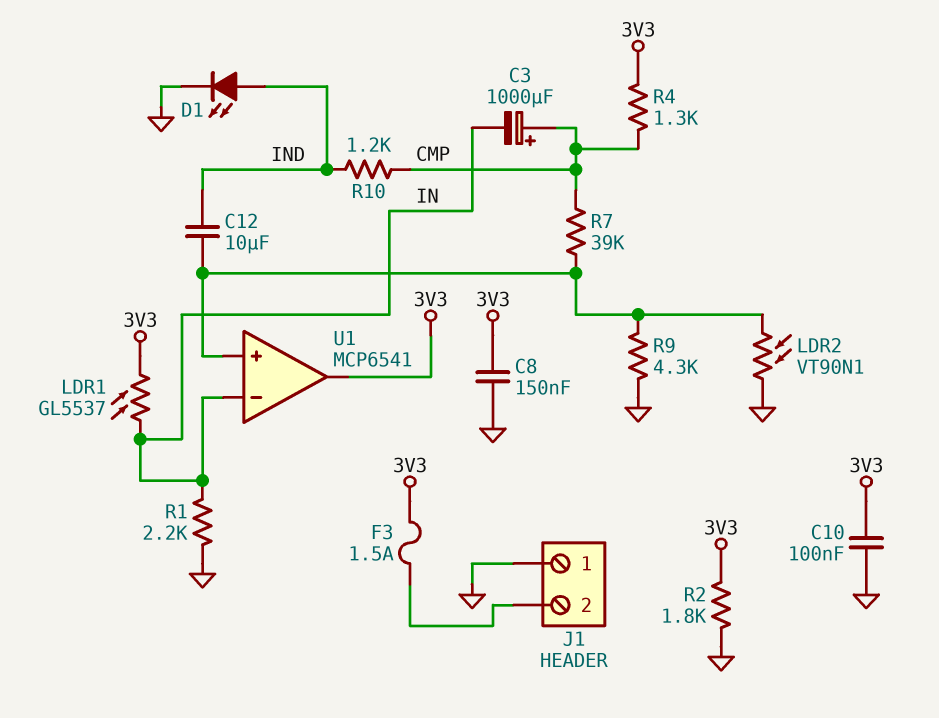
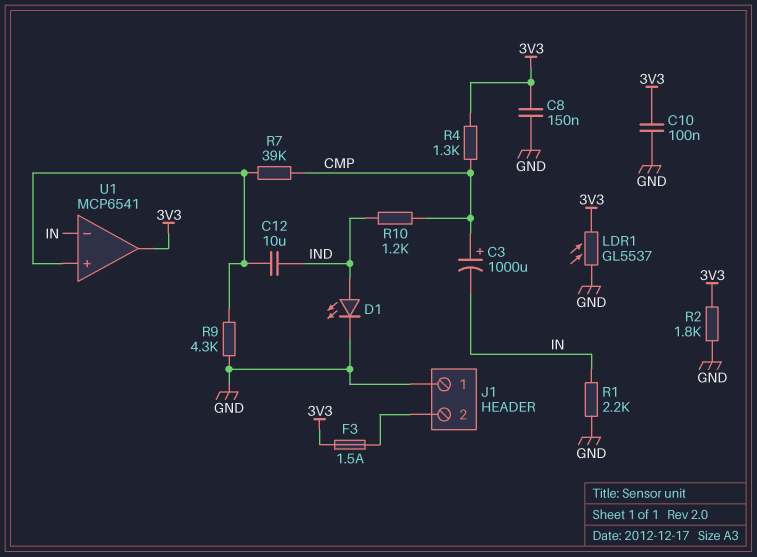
LDR1: GL5537 (3V3, IN) -> GL5537 (3V3, GND)
LDR2: VT90N1 (GND, U1/in+) -> none

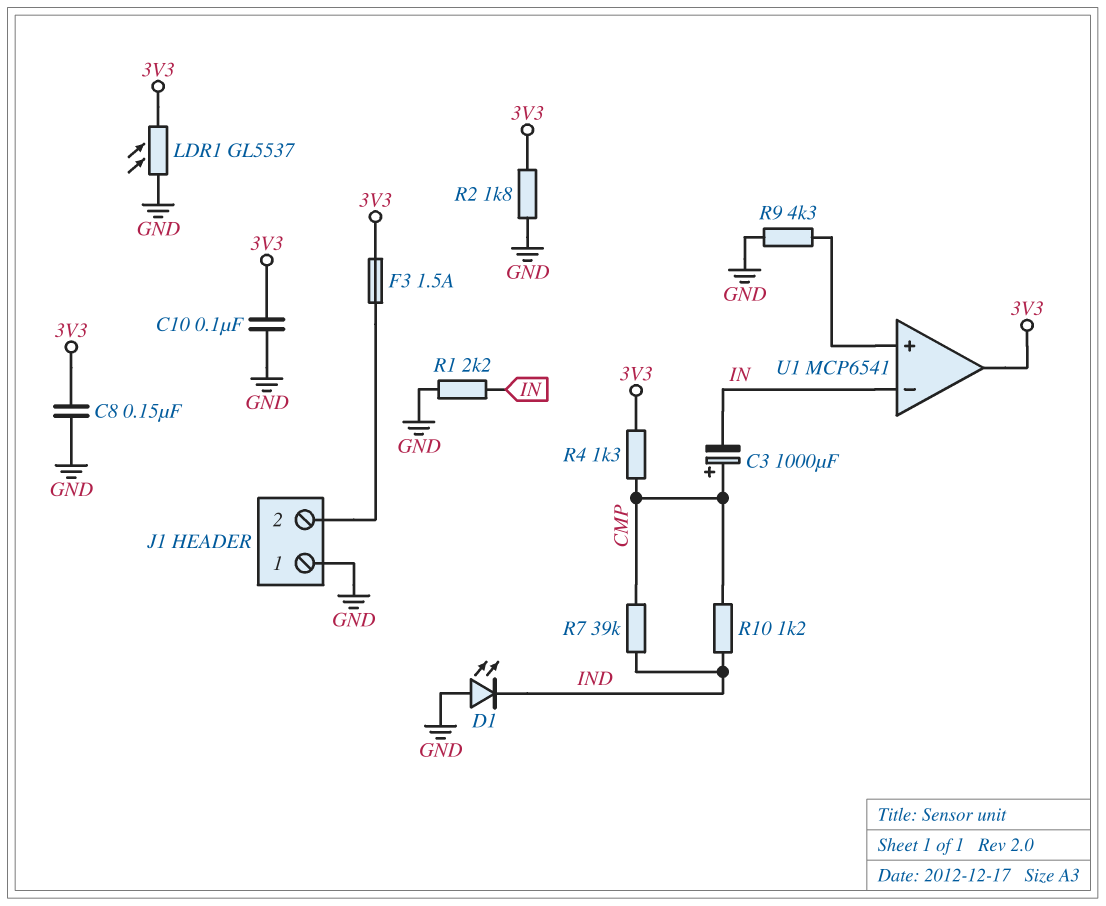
C12: 10uF (IND, U1/in+) -> none
D1: LED (A IND, K GND) -> LED (A GND, K IND)
R7: 39k (CMP, U1/in+) -> 39k (CMP, IND)

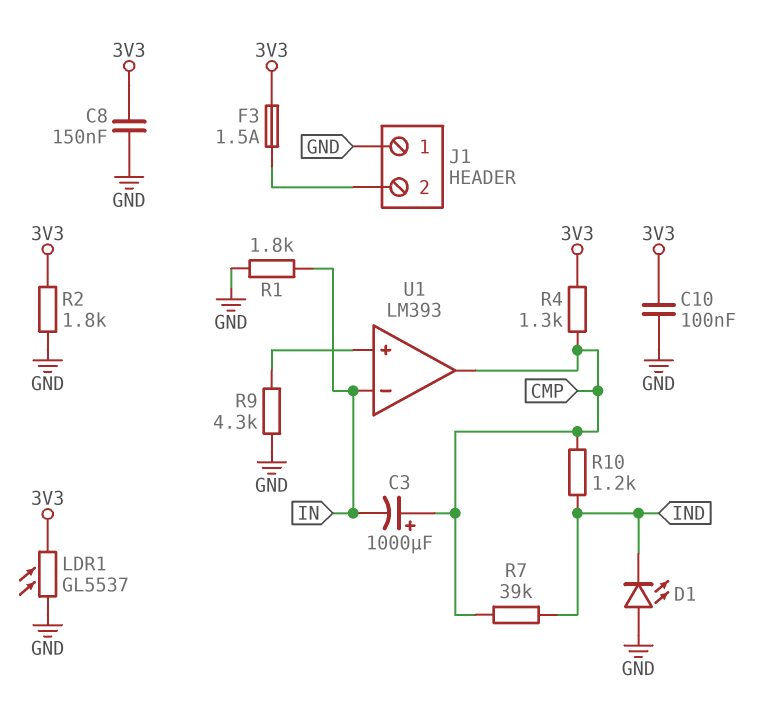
R1: 2.2k (GND, IN) -> 1.8k (GND, IN)
U1: MCP6541 -> LM393
U1 pin out: 3V3 -> CMP

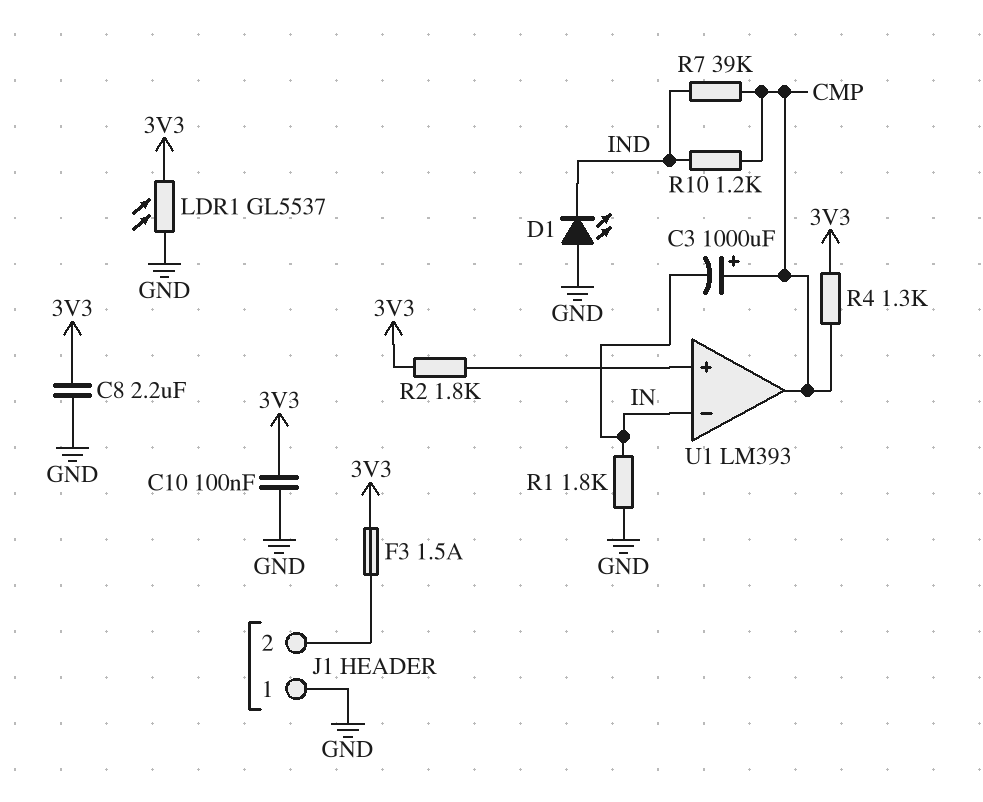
C8: 150nF (3V3, GND) -> 2.2uF (3V3, GND)
R2: 1.8k (3V3, GND) -> 1.8k (3V3, U1/in+)
R9: 4.3k (GND, U1/in+) -> none

